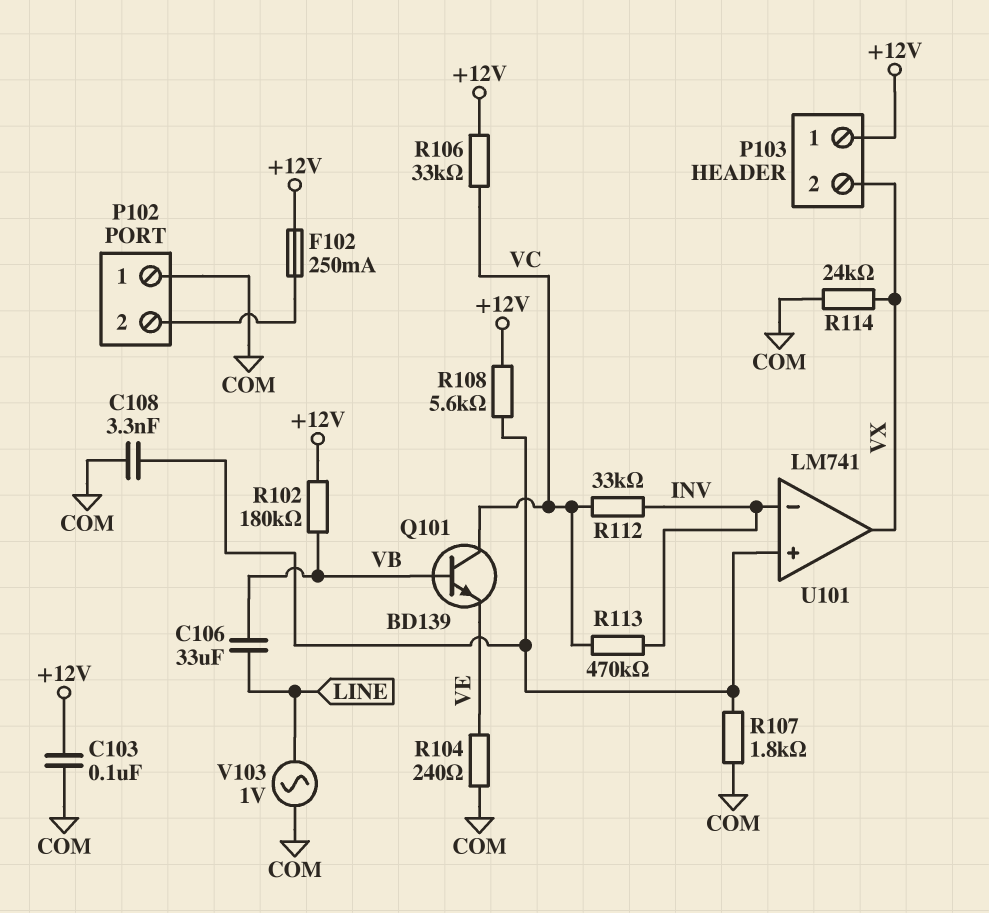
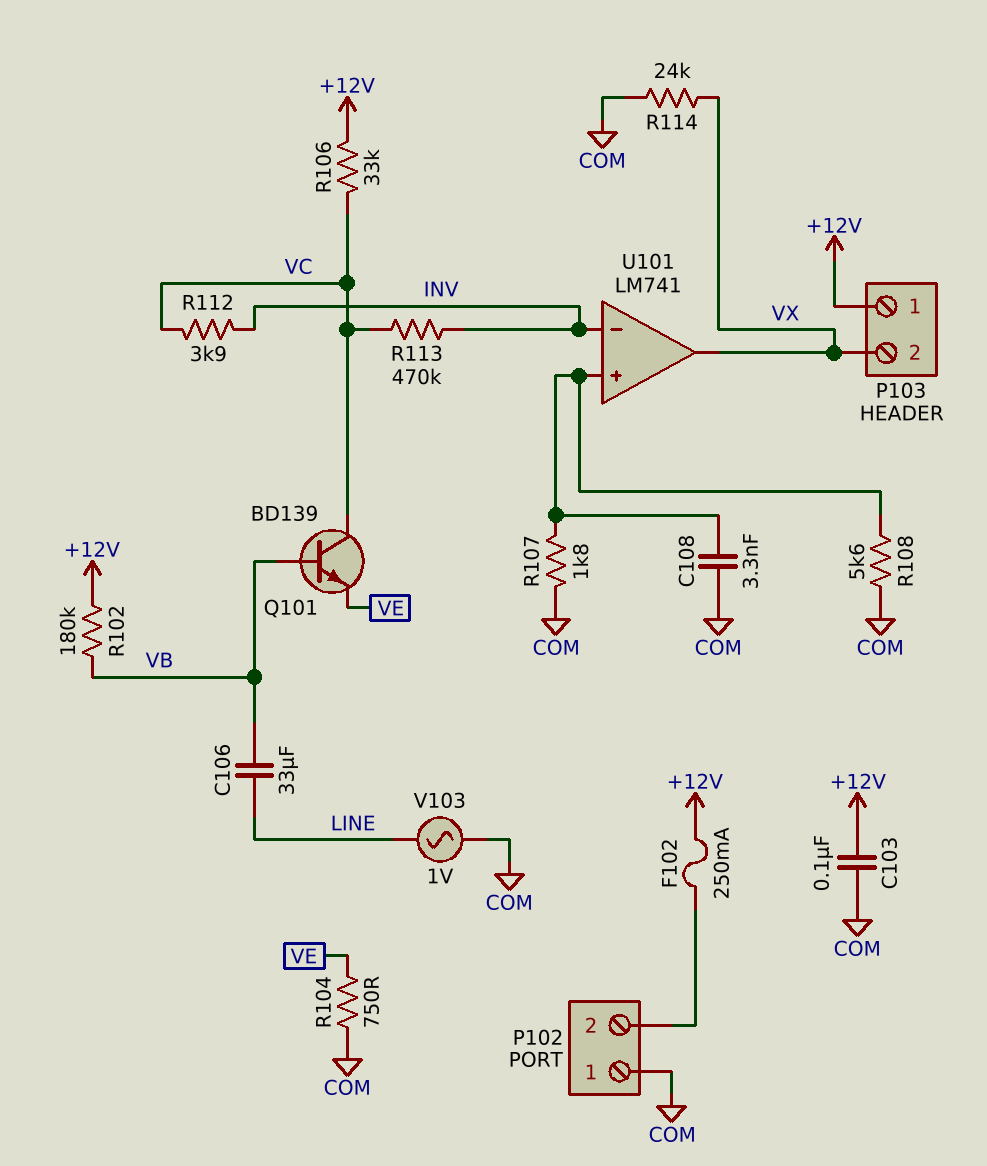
R104: 240 (COM, VE) -> 750 (COM, VE)
R108: 5.6k (+12V, U101/in+) -> 5.6k (COM, U101/in+)
R112: 33k (INV, VC) -> 3.9k (INV, VC)

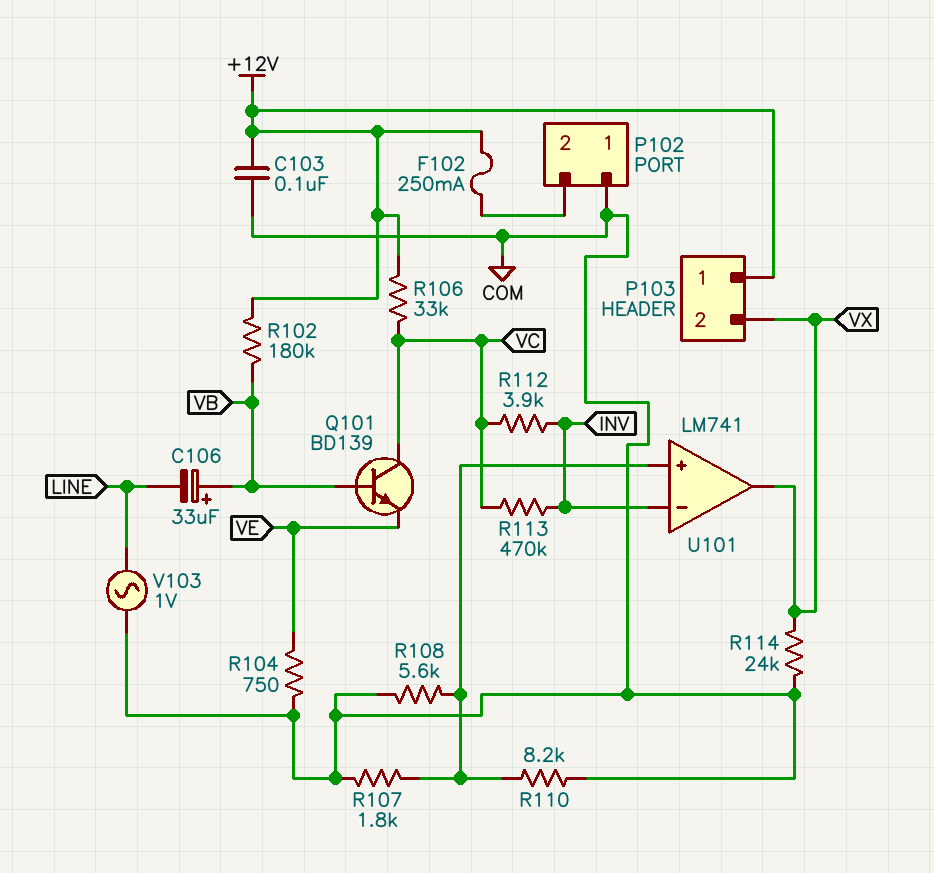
C106: 33uF (LINE, VB) -> 33uF (plus VB, minus LINE)
C108: 3.3nF (COM, U101/in+) -> none
R110: none -> 8.2k (COM, U101/in+)

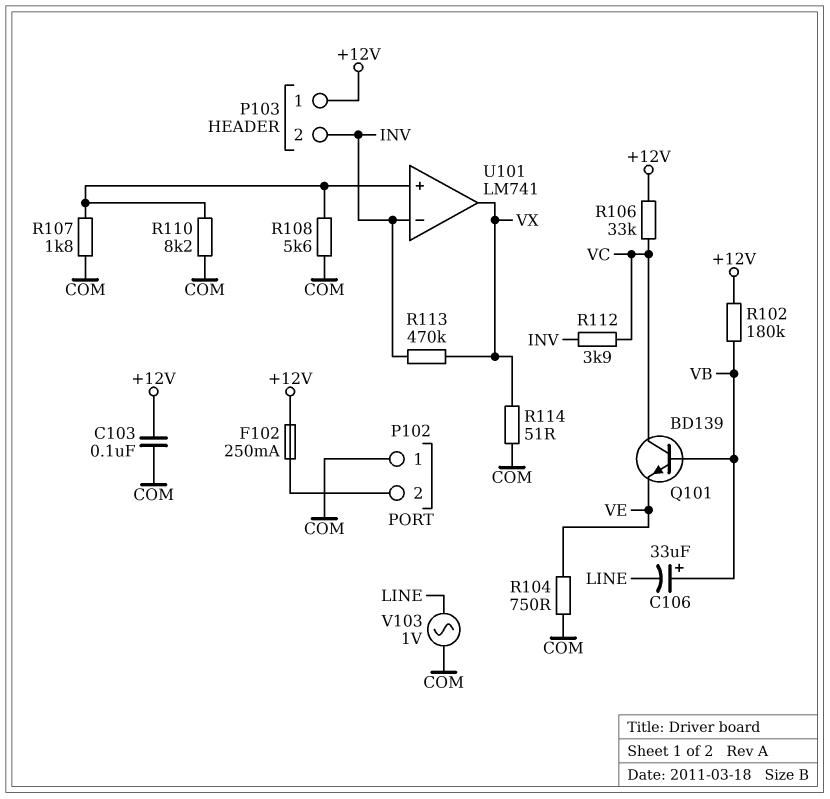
P103 pin 2: VX -> INV
R113: 470k (INV, VC) -> 470k (INV, VX)
R114: 24k (COM, VX) -> 51 (COM, VX)

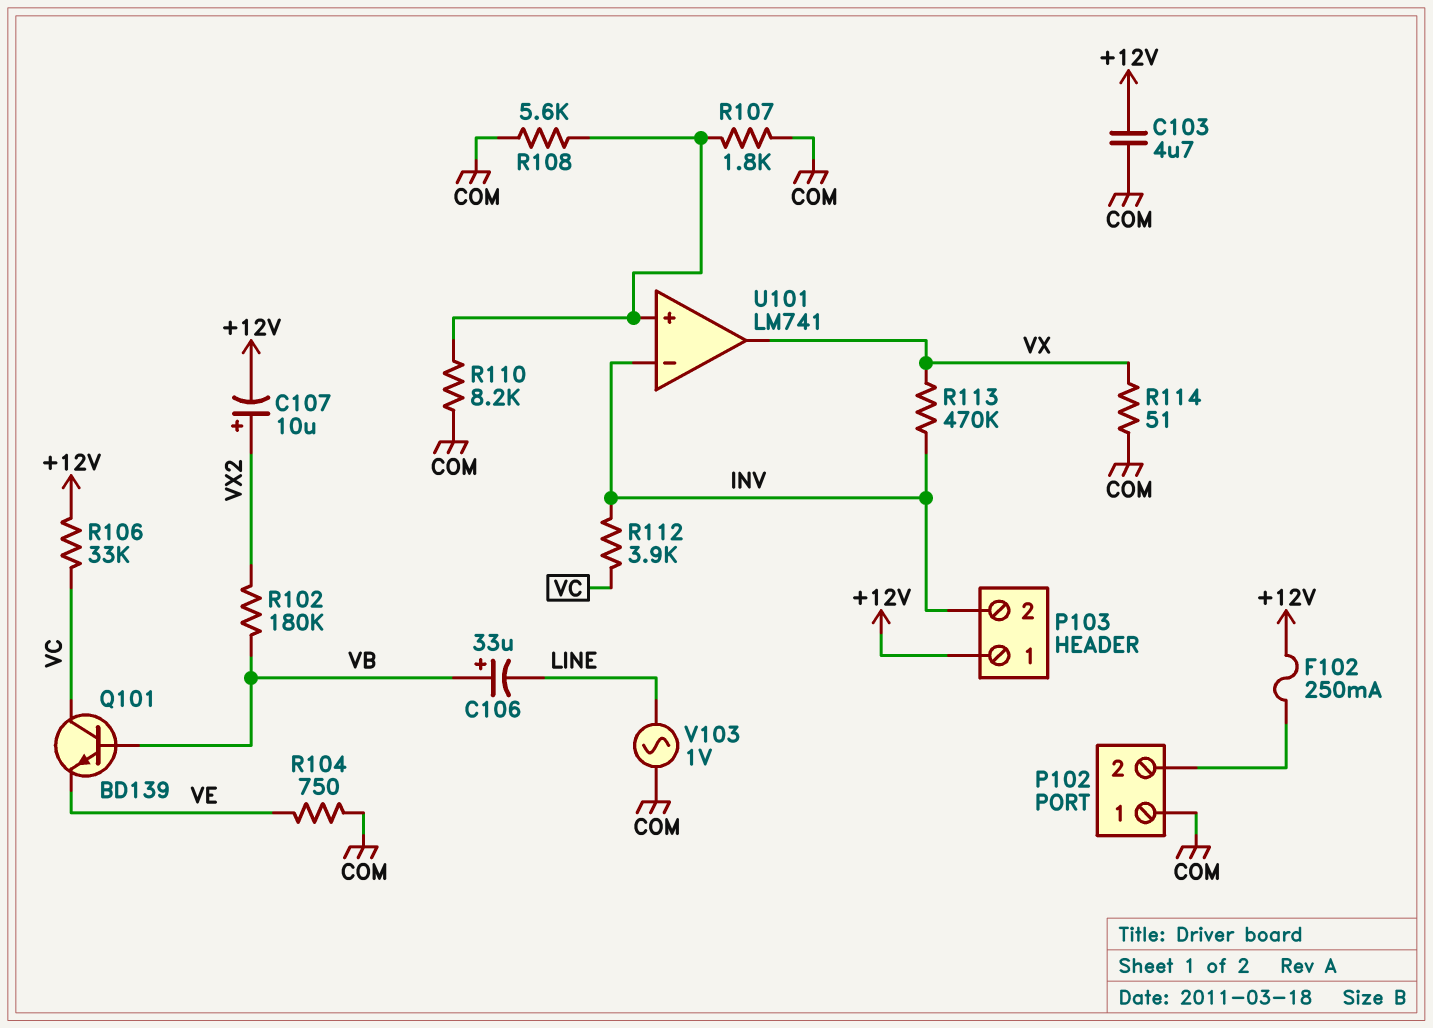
C103: 100nF (+12V, COM) -> 4.7uF (+12V, COM)
C107: none -> 10uF (plus VX2, minus +12V)
R102: 180k (+12V, VB) -> 180k (VB, VX2)

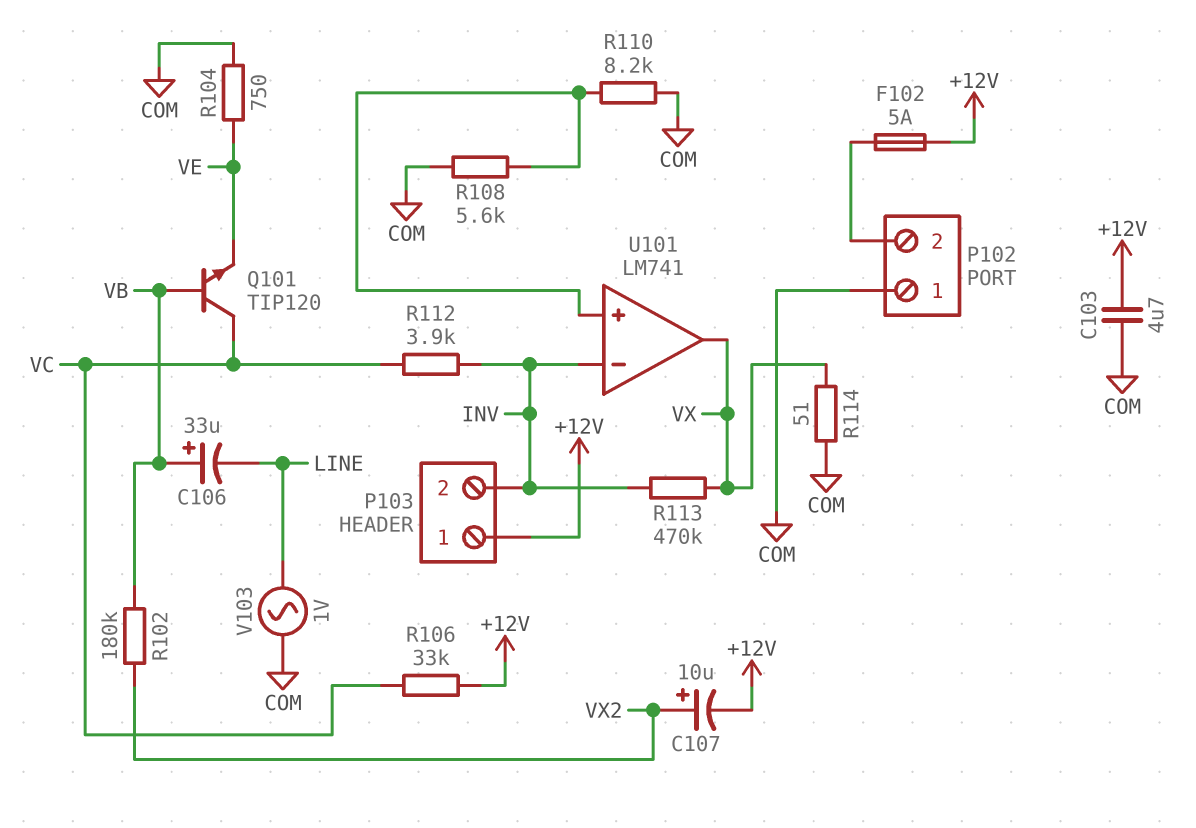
F102: 250mA (+12V, P102/2) -> 5A (+12V, P102/2)
Q101: NPN BD139 (B VB, C VC, E VE) -> NPN TIP120 (B VB, C VC, E VE)
R107: 1.8k (COM, U101/in+) -> none

